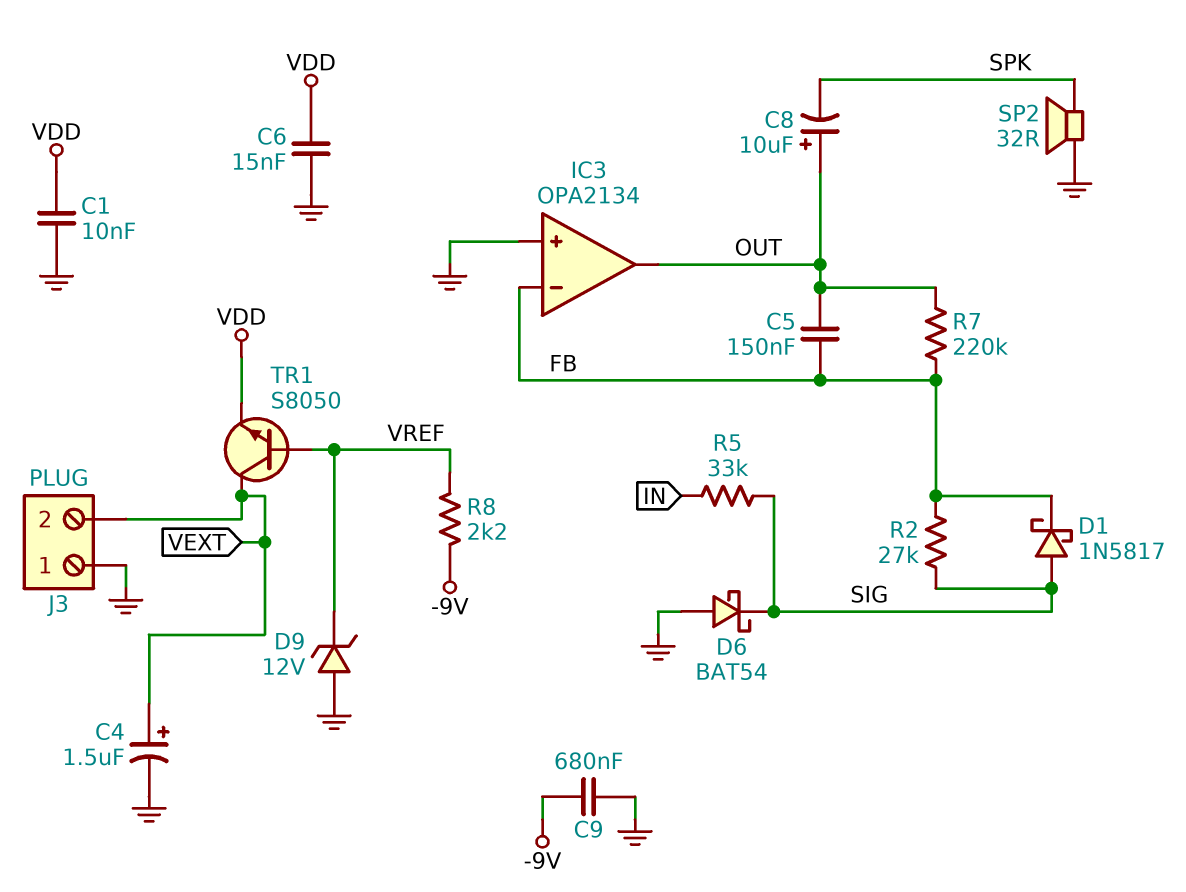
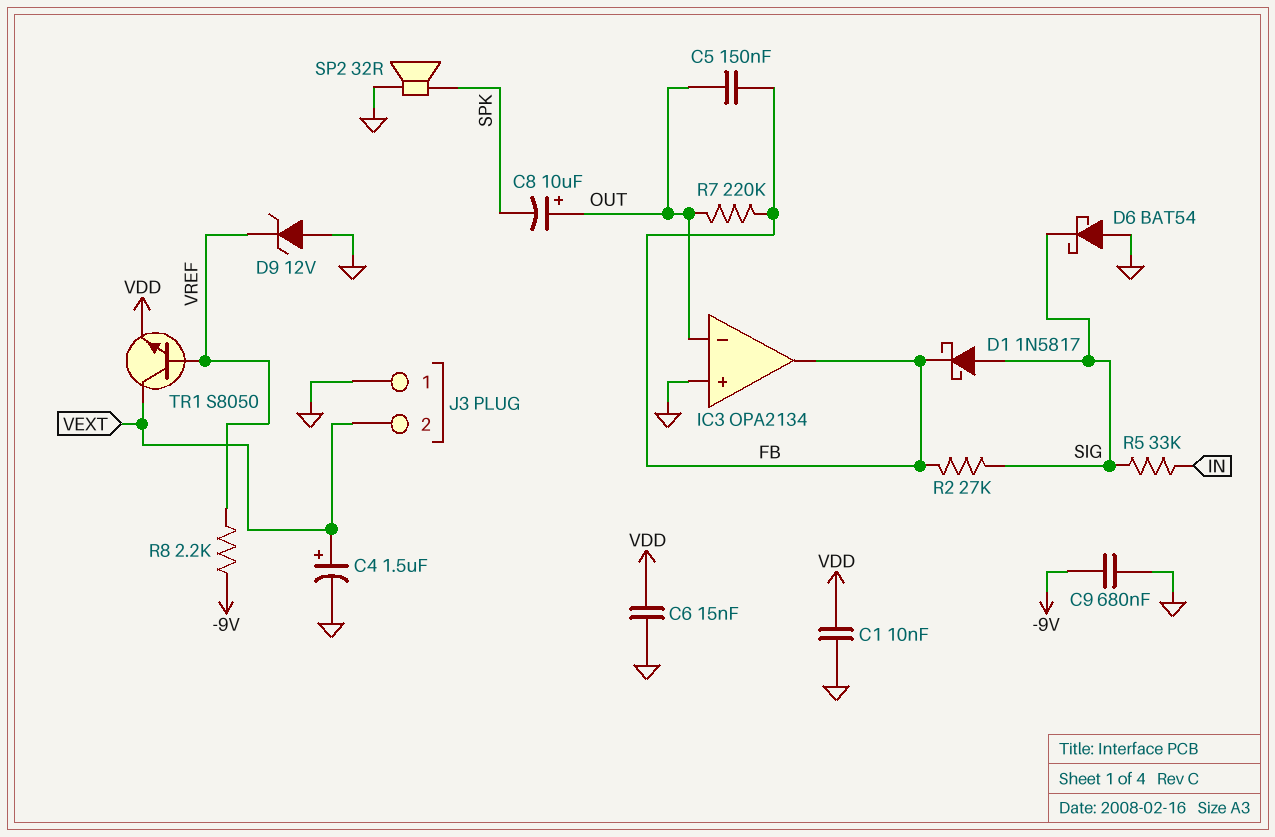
IC3 pin in-: FB -> OUT
IC3 pin out: OUT -> FB

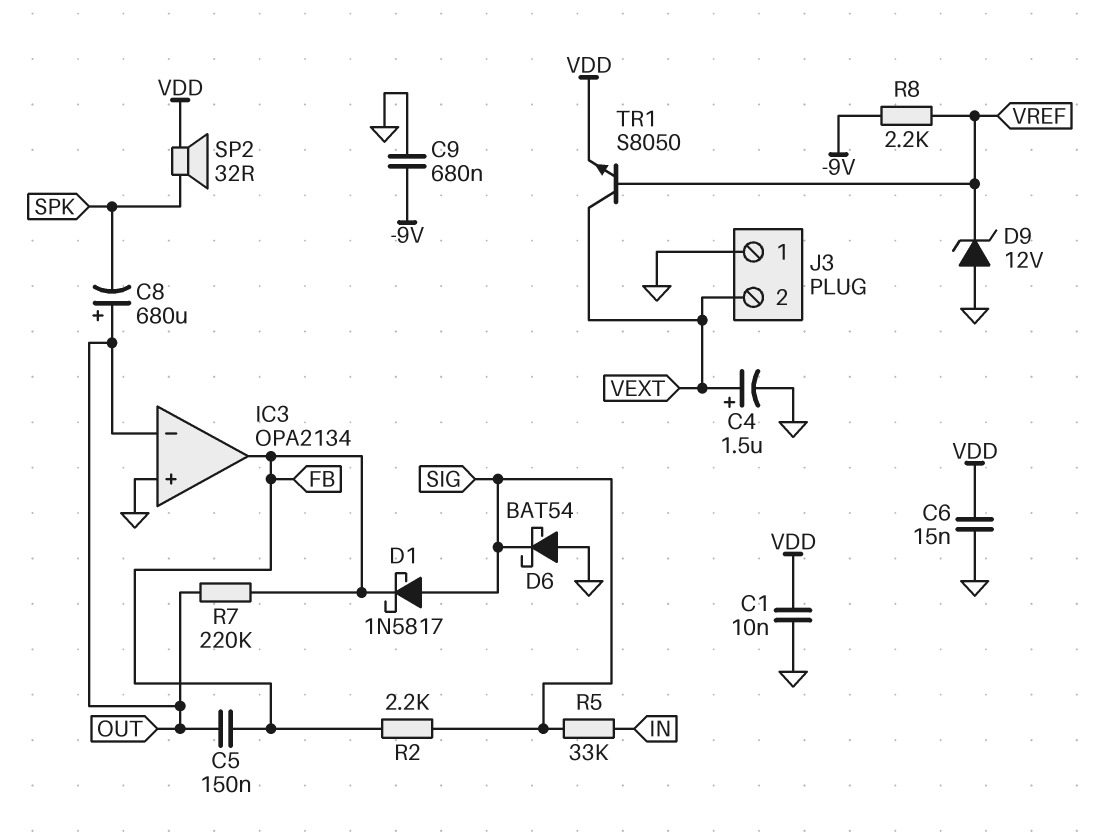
C8: 10uF (plus OUT, minus SPK) -> 680uF (plus OUT, minus SPK)
R2: 27k (FB, SIG) -> 2.2k (FB, SIG)
SP2: speaker 32R (GND, SPK) -> speaker 32R (SPK, VDD)

